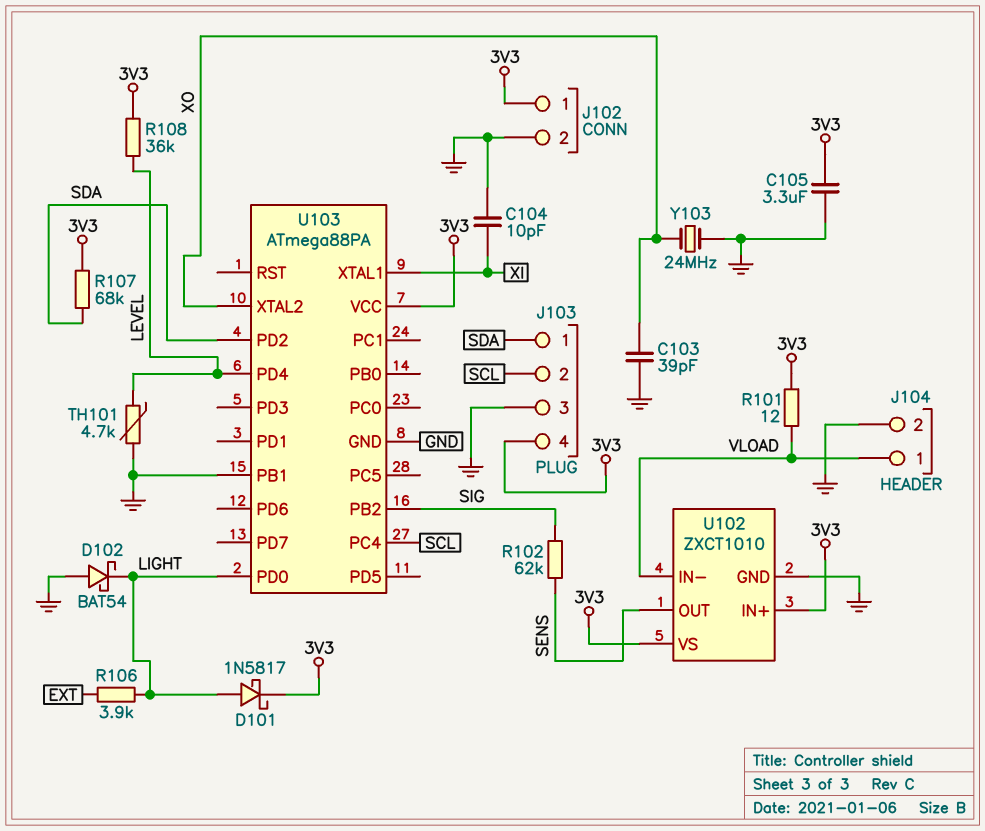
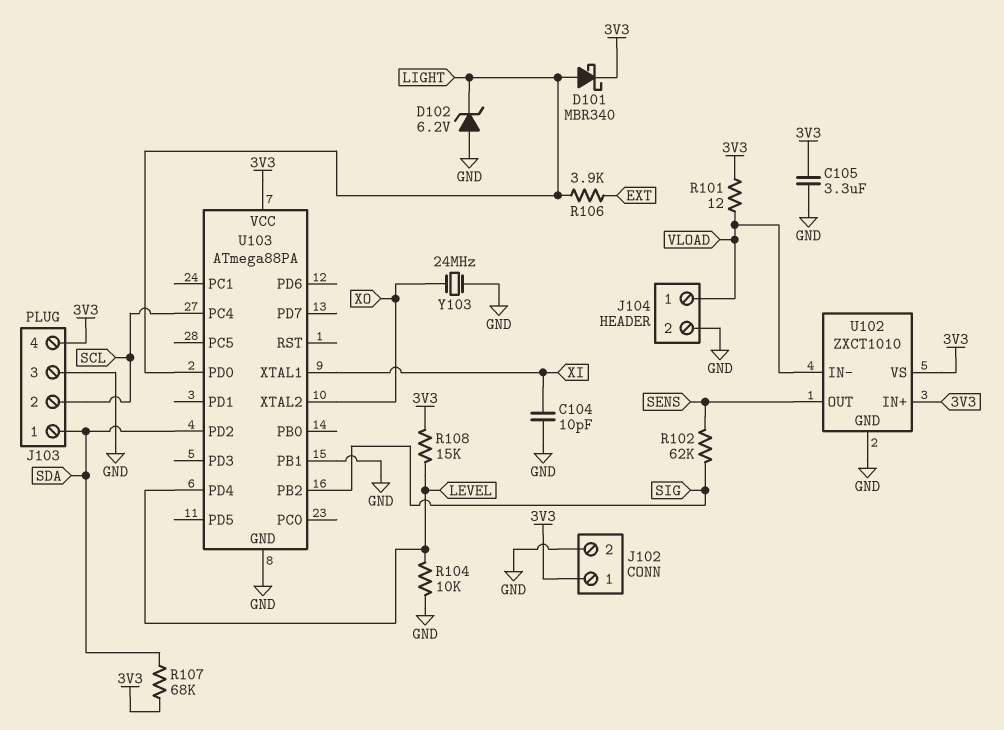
C103: 39pF (GND, XO) -> none
D101: schottky 1N5817 (A LIGHT, K 3V3) -> schottky MBR340 (A LIGHT, K 3V3)
D102: schottky BAT54 (A GND, K LIGHT) -> zener 6.2V (A GND, K LIGHT)
R104: none -> 10k (GND, LEVEL)
R108: 36k (3V3, LEVEL) -> 15k (3V3, LEVEL)
TH101: 4.7k (GND, LEVEL) -> none

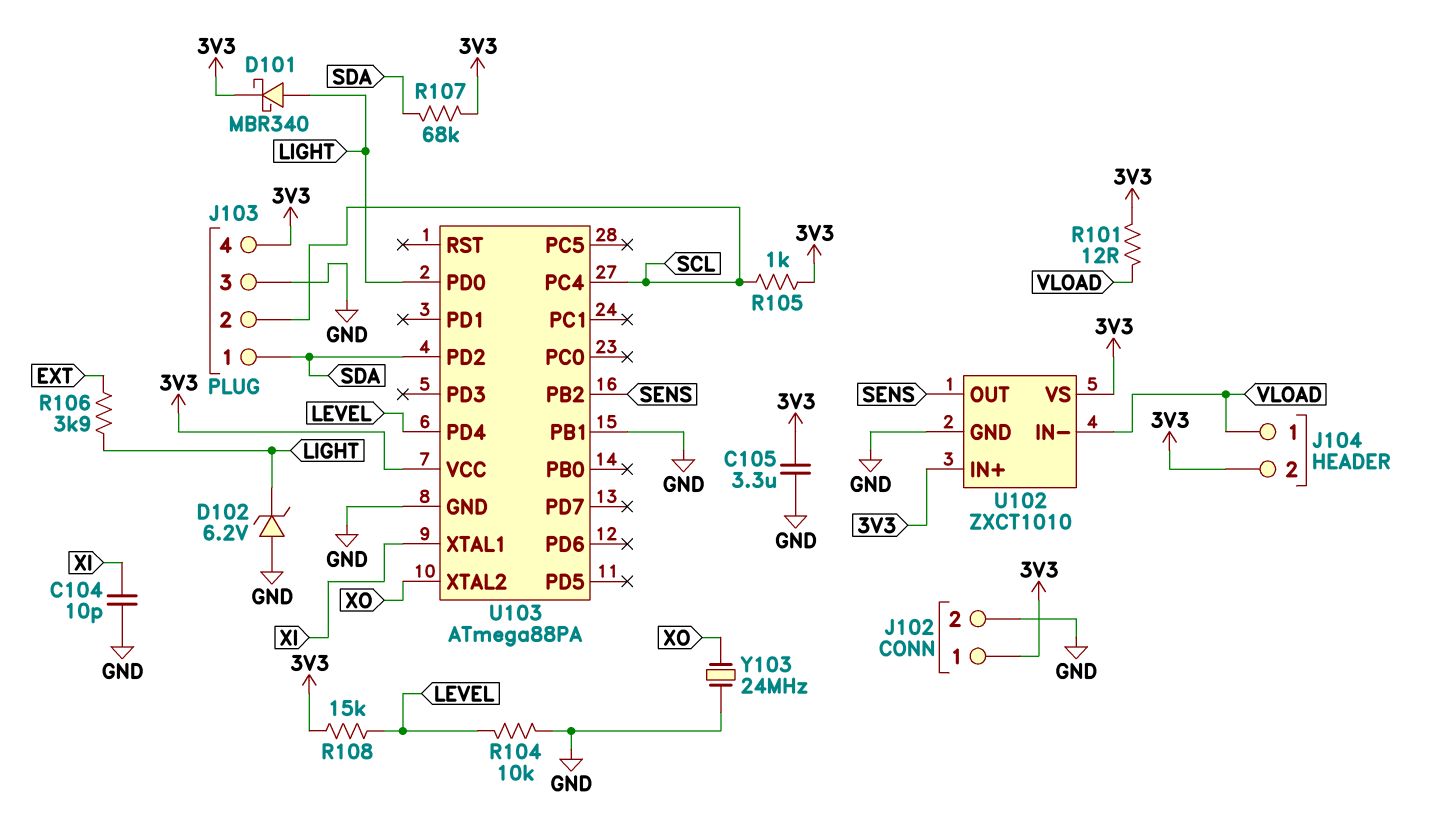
J104 pin 2: GND -> 3V3
R102: 62k (SENS, SIG) -> none
R105: none -> 1k (3V3, SCL)
U103 pin PB2: SIG -> SENS

